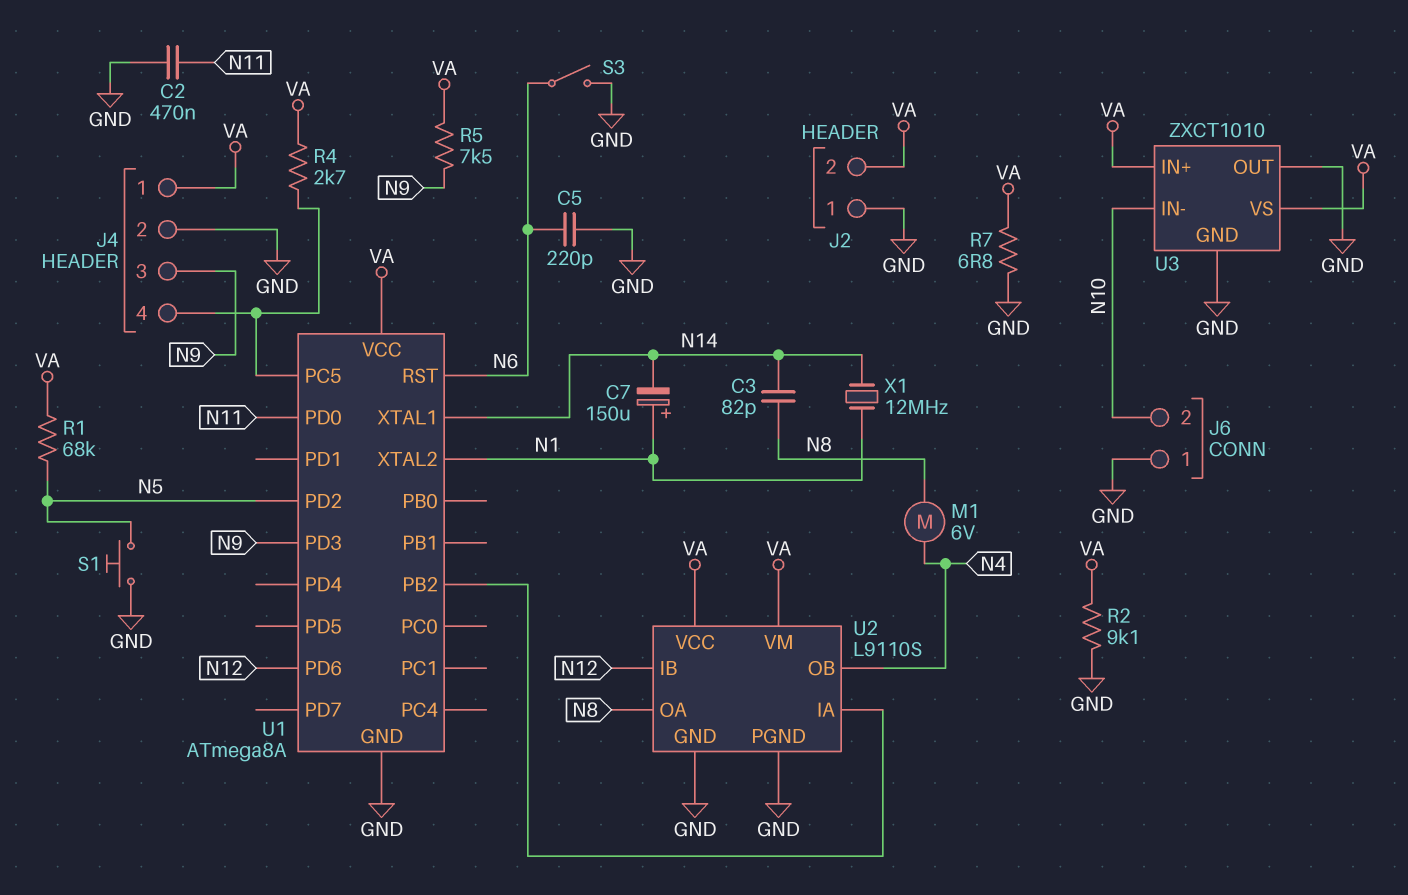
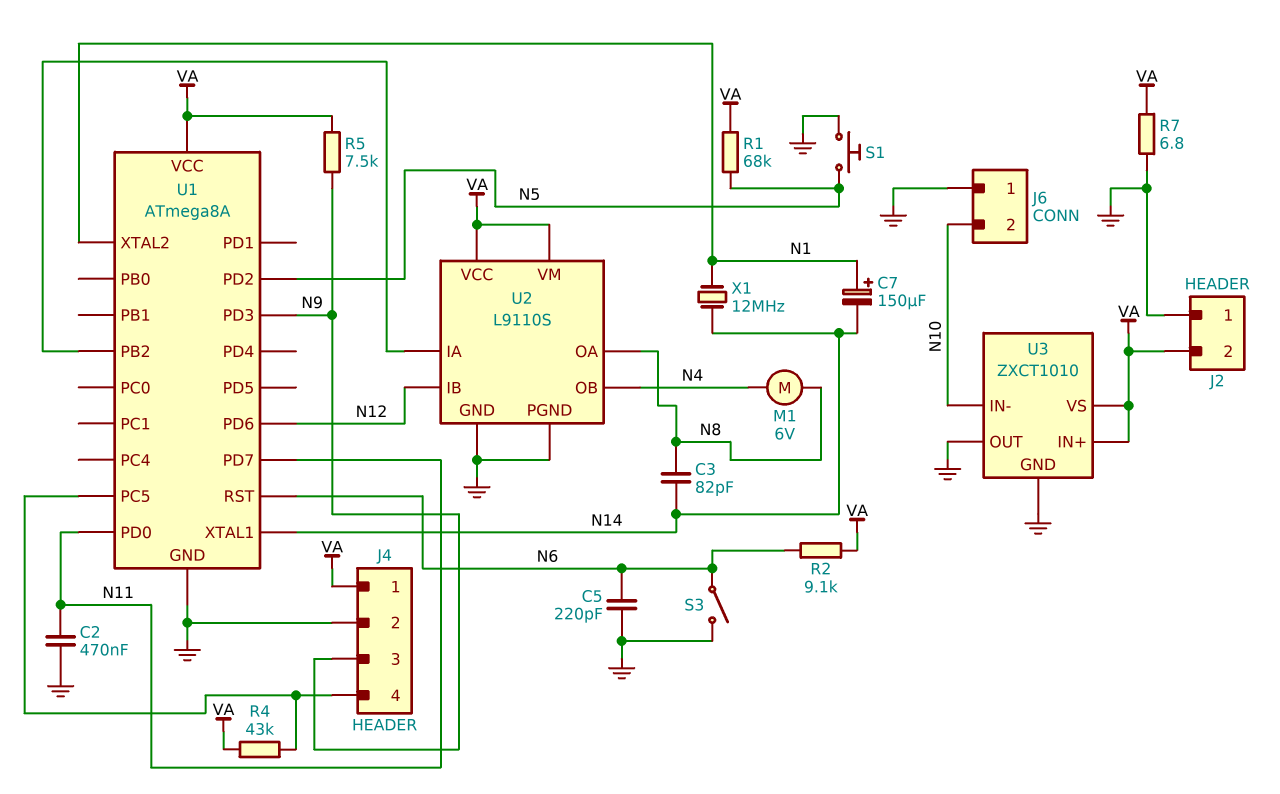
R2: 9.1k (GND, VA) -> 9.1k (N6, VA)
R4: 2.7k (J4/4, VA) -> 43k (J4/4, VA)
U1 pin PD7: none -> N11

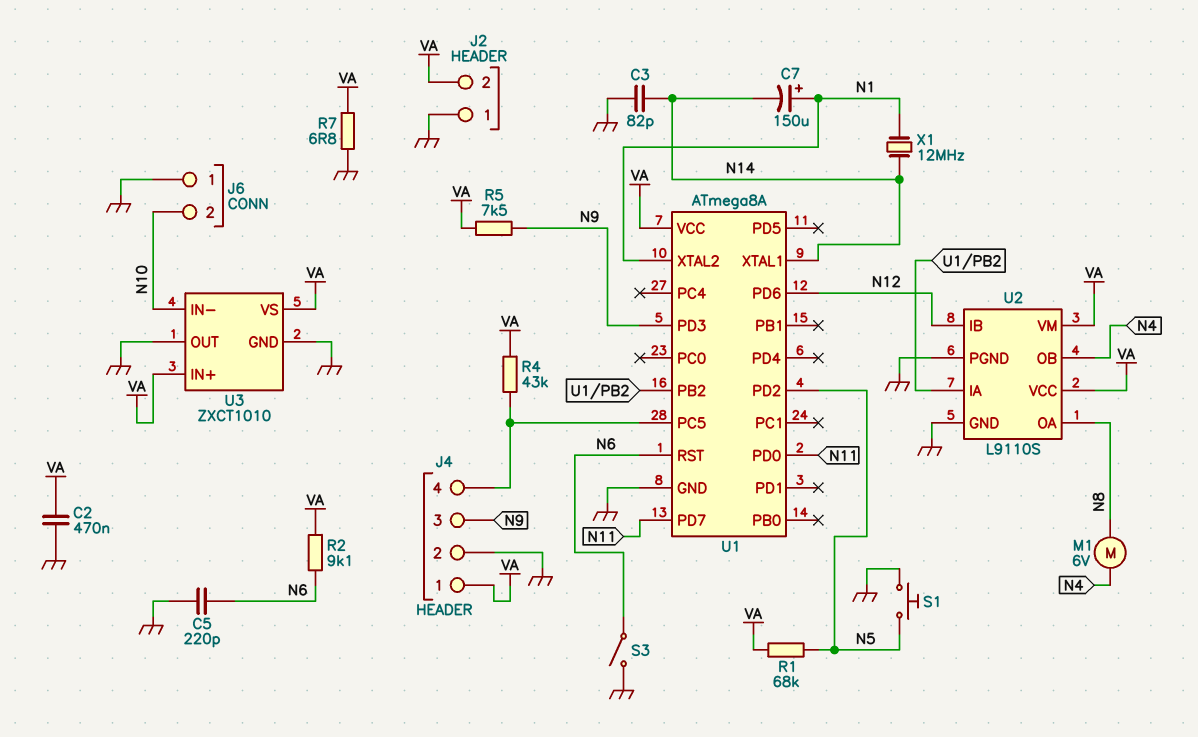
C2: 470nF (GND, N11) -> 470nF (GND, VA)
C3: 82pF (N8, N14) -> 82pF (GND, N14)

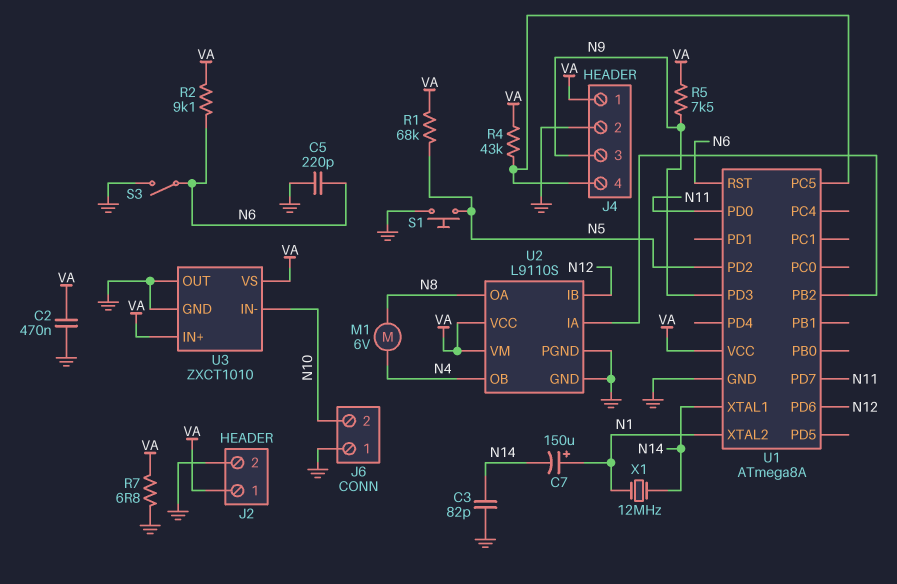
J2 pin 1: GND -> VA
J2 pin 2: VA -> GND

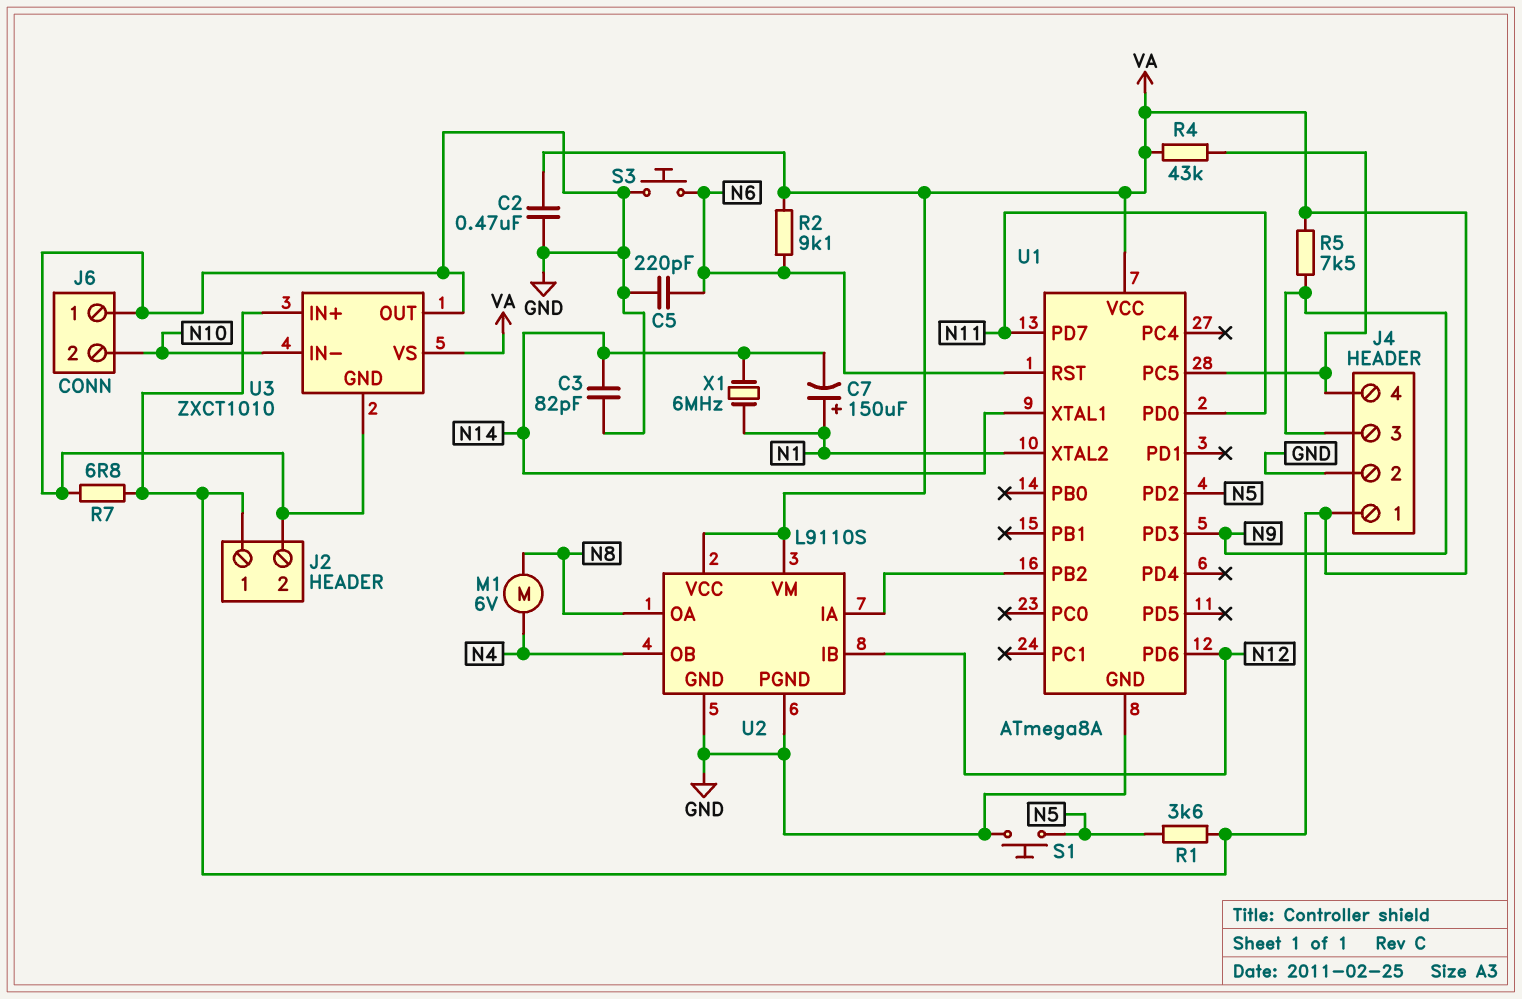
R1: 68k (N5, VA) -> 3.6k (N5, VA)
S3: switch (GND, N6) -> button (GND, N6)
X1: 12MHz (N1, N14) -> 6MHz (N1, N14)

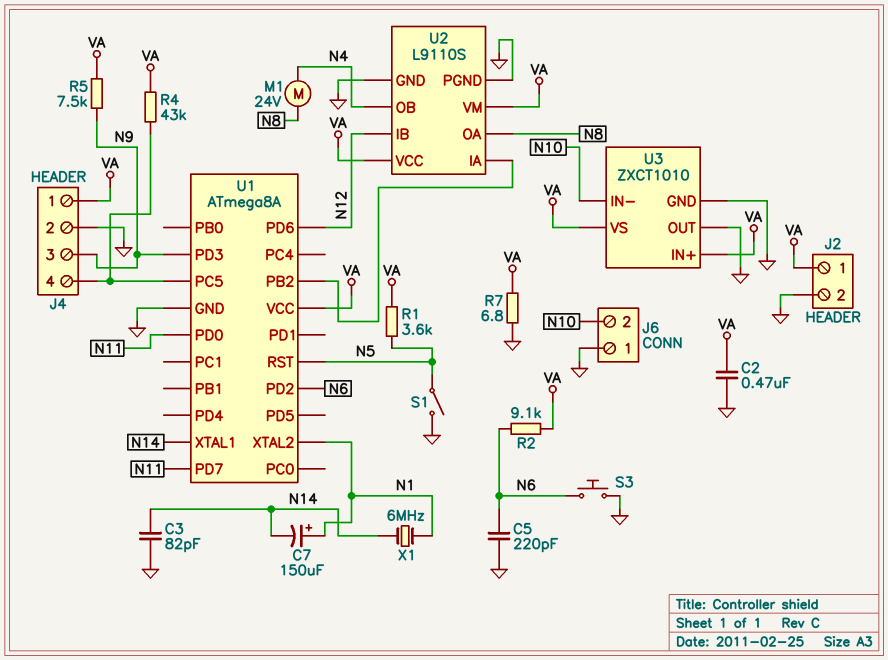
M1: motor 6V (N4, N8) -> motor 24V (N4, N8)
S1: button (GND, N5) -> switch (GND, N5)
U1 pin PD2: N5 -> N6
U1 pin RST: N6 -> N5

